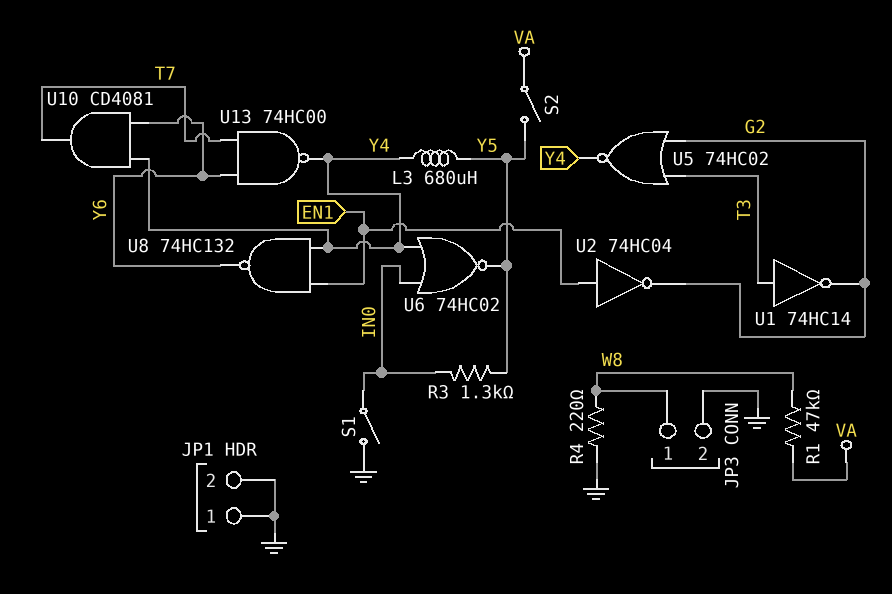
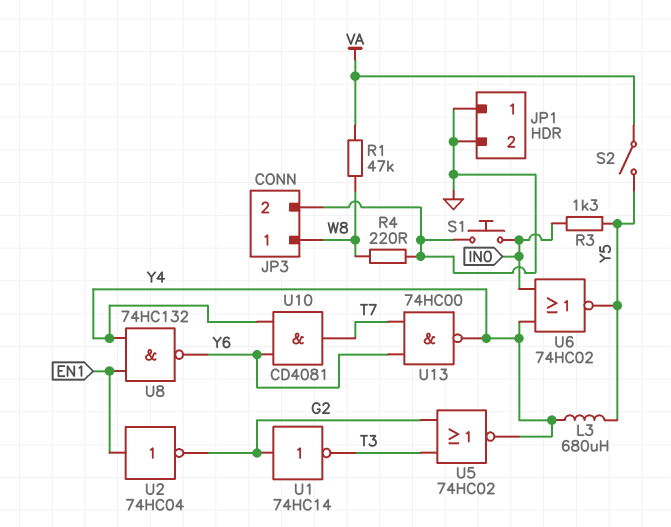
S1: switch (GND, IN0) -> button (GND, IN0)
U1: NOT 74HC14 (in T3, out G2) -> NOT 74HC14 (in G2, out T3)

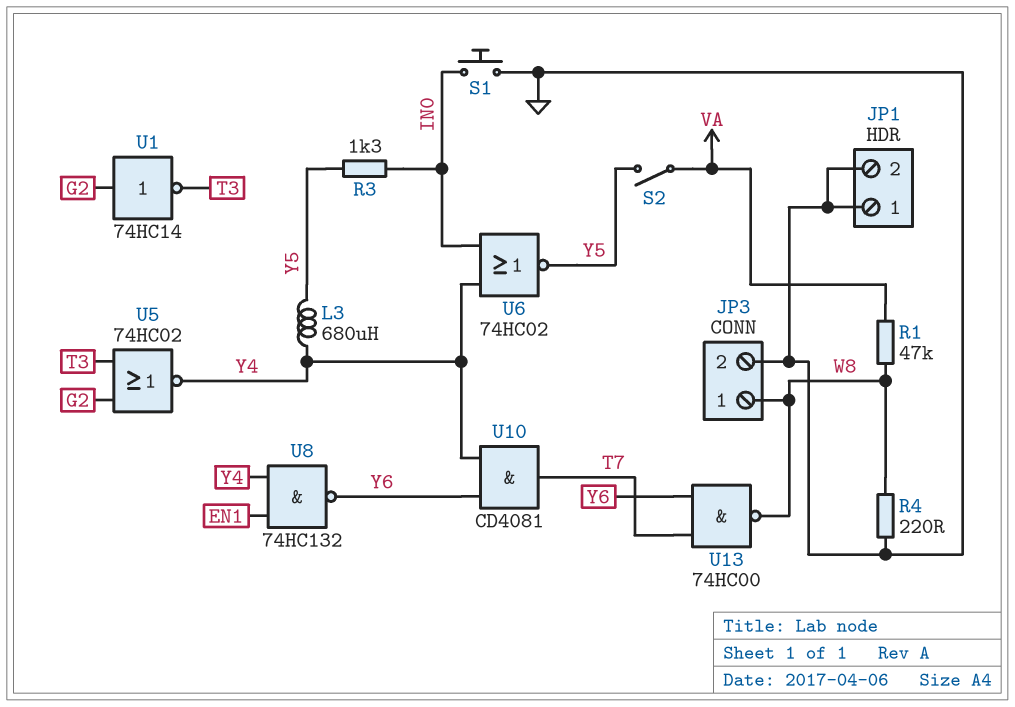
U2: NOT 74HC04 (in EN1, out G2) -> none
U13: NAND 74HC00 (in T7, in Y6, out Y4) -> NAND 74HC00 (in T7, in Y6, out W8)

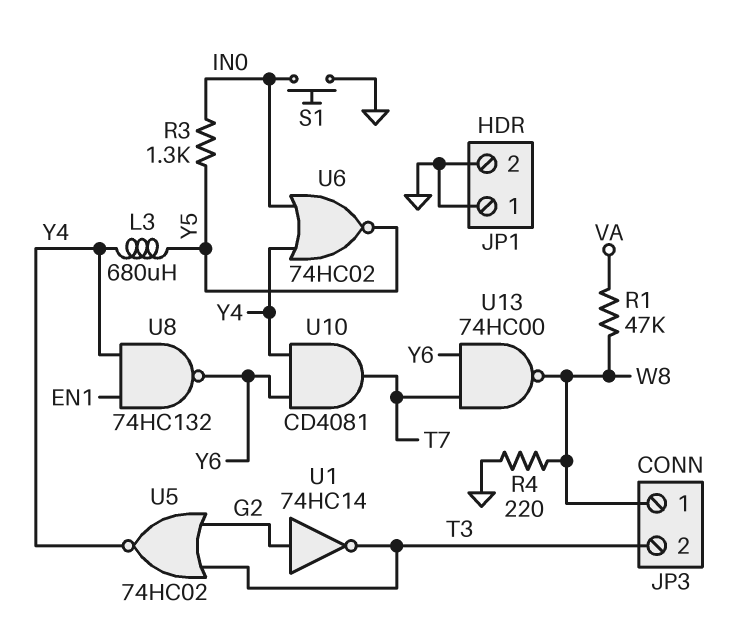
JP3 pin 2: GND -> T3
S2: switch (VA, Y5) -> none

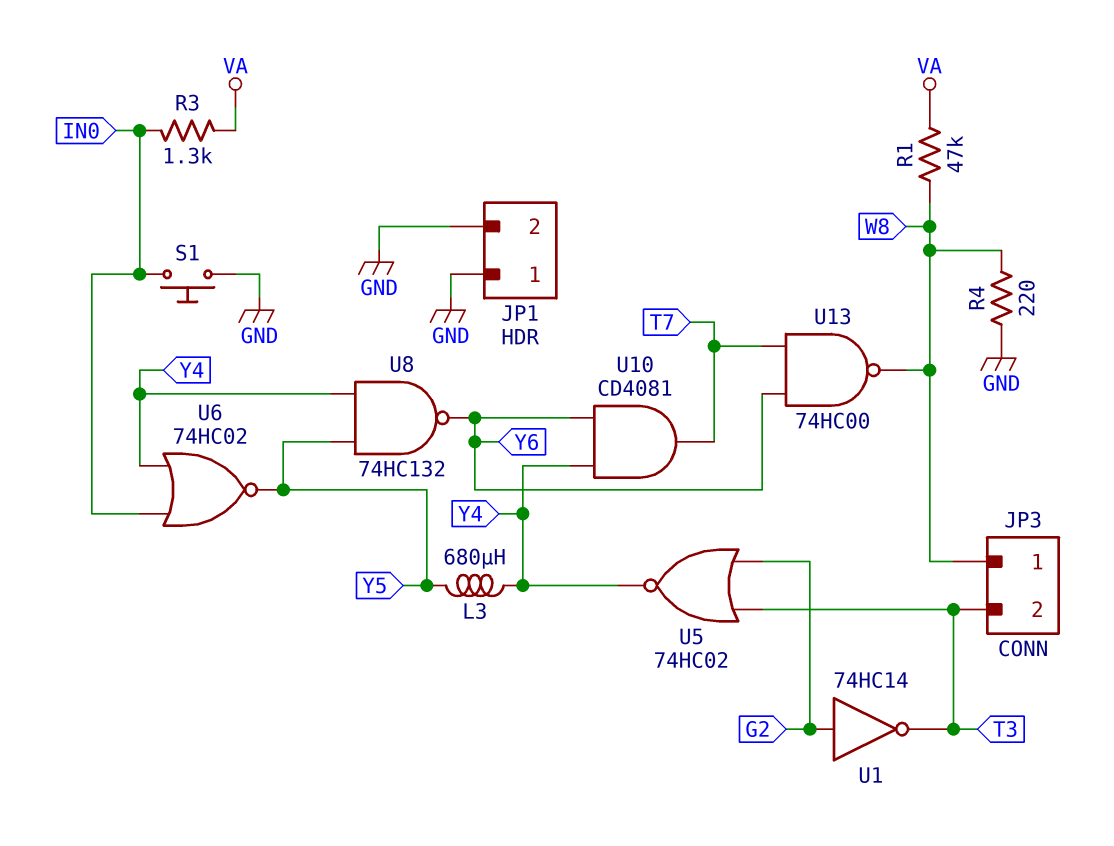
R3: 1.3k (IN0, Y5) -> 1.3k (IN0, VA)
U8: NAND 74HC132 (in EN1, in Y4, out Y6) -> NAND 74HC132 (in Y4, in Y5, out Y6)

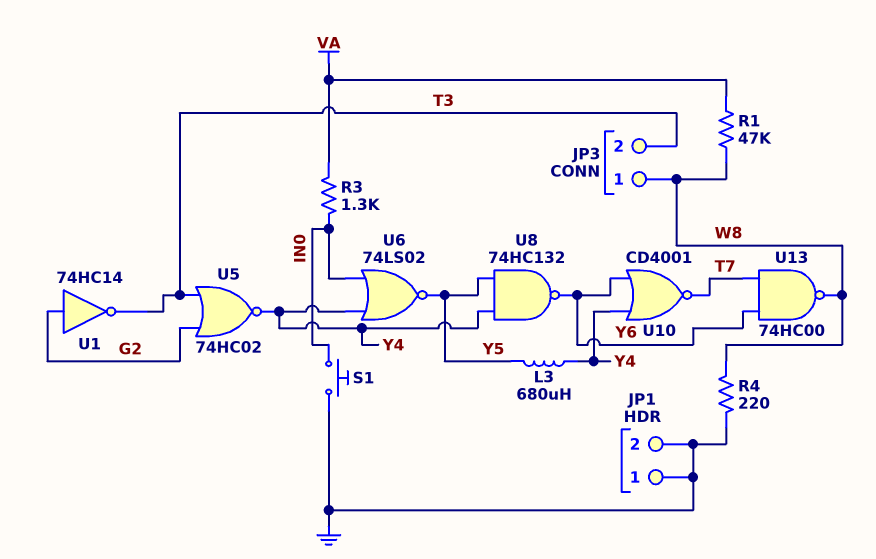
U6: NOR 74HC02 (in IN0, in Y4, out Y5) -> NOR 74LS02 (in IN0, in Y4, out Y5)
U10: AND CD4081 (in Y4, in Y6, out T7) -> NOR CD4001 (in Y4, in Y6, out T7)

